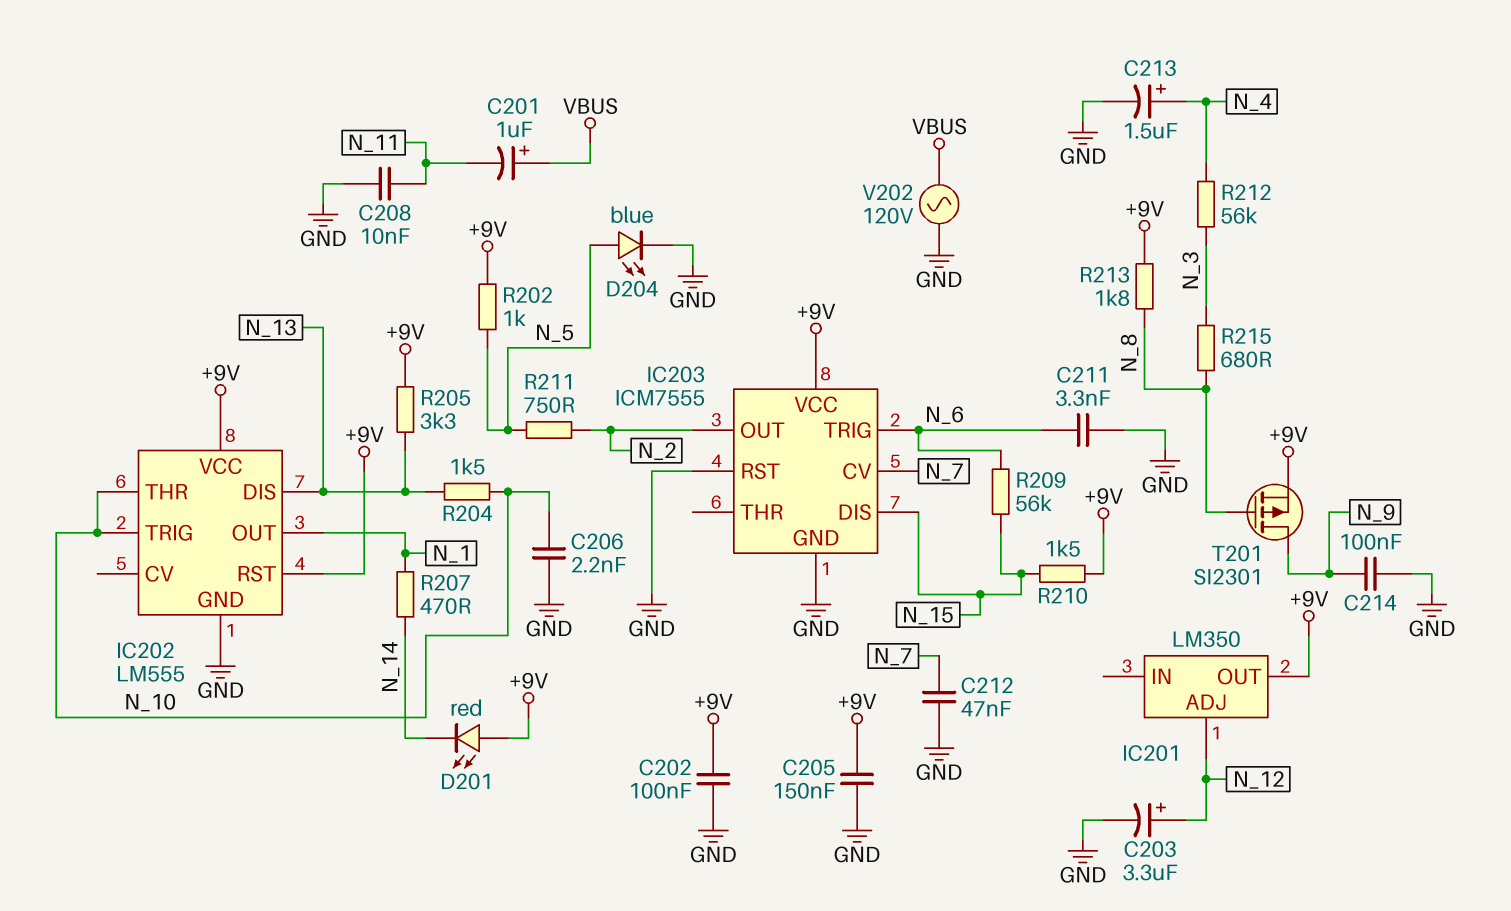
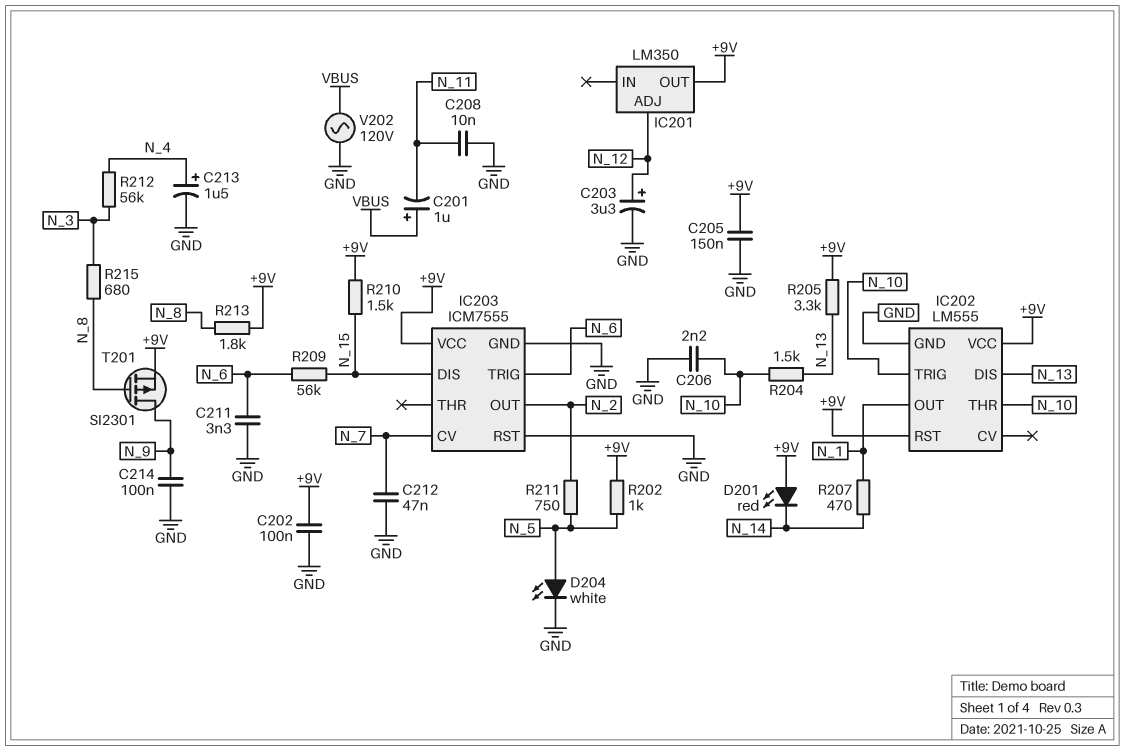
D204: LED blue (A N_5, K GND) -> LED white (A N_5, K GND)

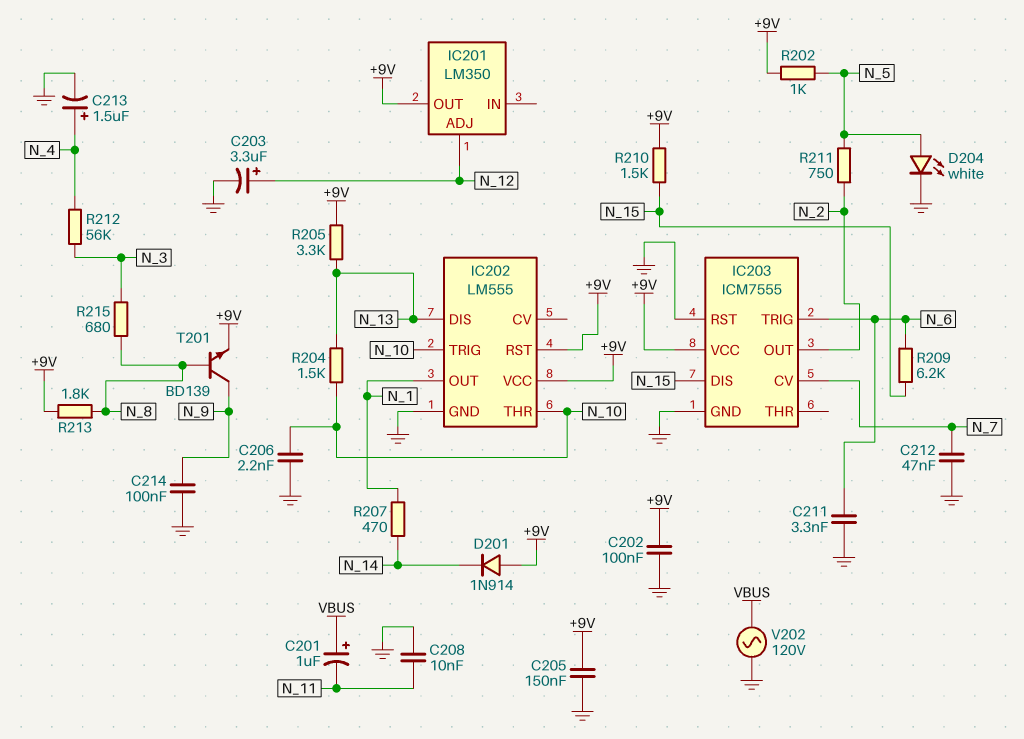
D201: LED red (A +9V, K N_14) -> diode 1N914 (A +9V, K N_14)
R209: 56k (N_6, N_15) -> 6.2k (N_6, N_15)
T201: PMOS SI2301 (G N_8, D N_9, S +9V) -> NPN BD139 (B N_8, C N_9, E +9V)

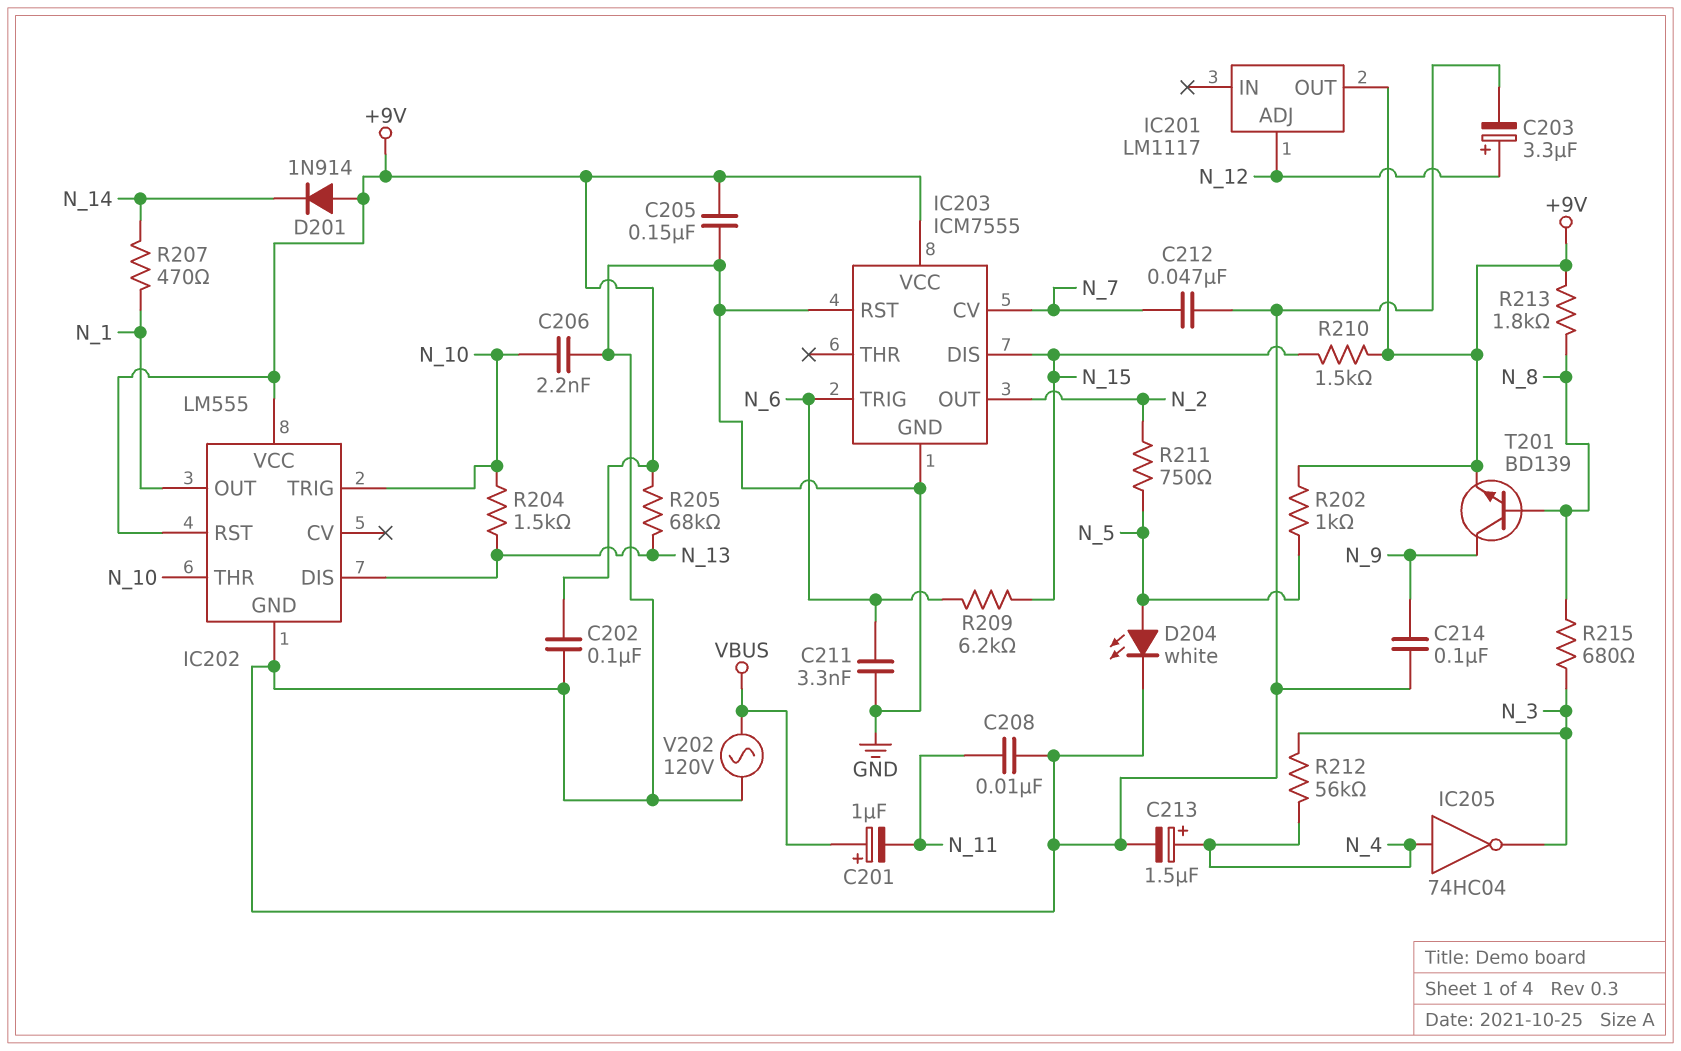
IC201: LM350 -> LM1117
IC205: none -> NOT 74HC04 (in N_4, out N_3)
R205: 3.3k (+9V, N_13) -> 68k (+9V, N_13)

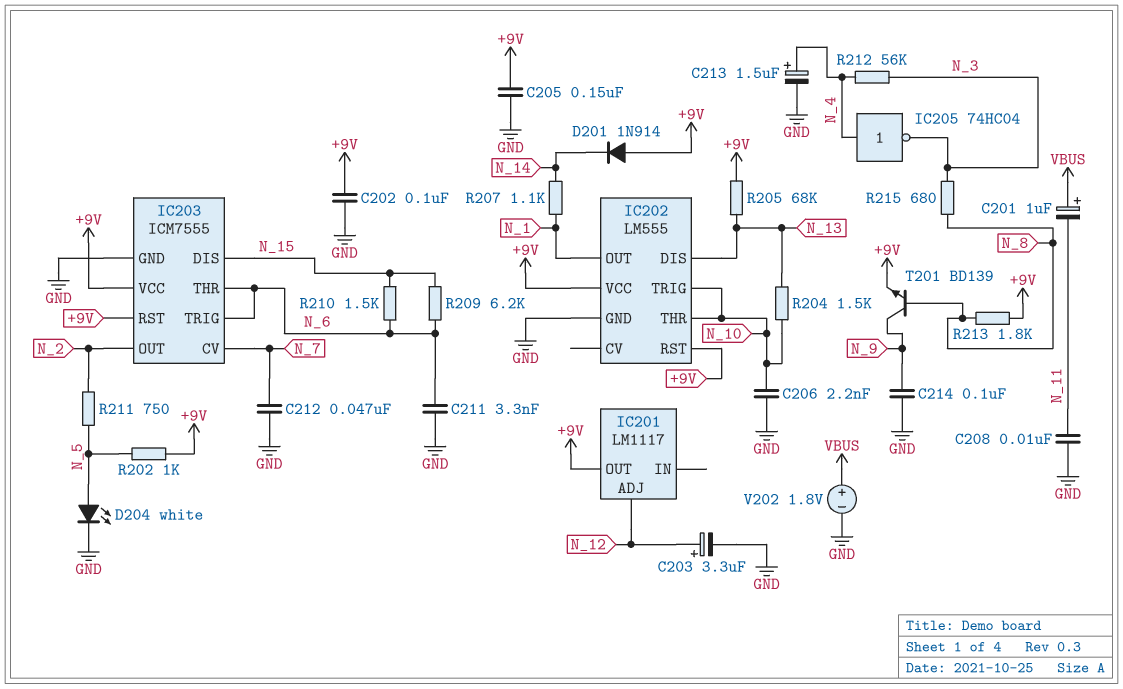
IC203 pin RST: GND -> +9V
IC203 pin THR: none -> N_6
R207: 470 (N_1, N_14) -> 1.1k (N_1, N_14)
R210: 1.5k (+9V, N_15) -> 1.5k (N_6, N_15)
V202: AC 120V (GND, VBUS) -> 1.8V (plus VBUS, minus GND)

